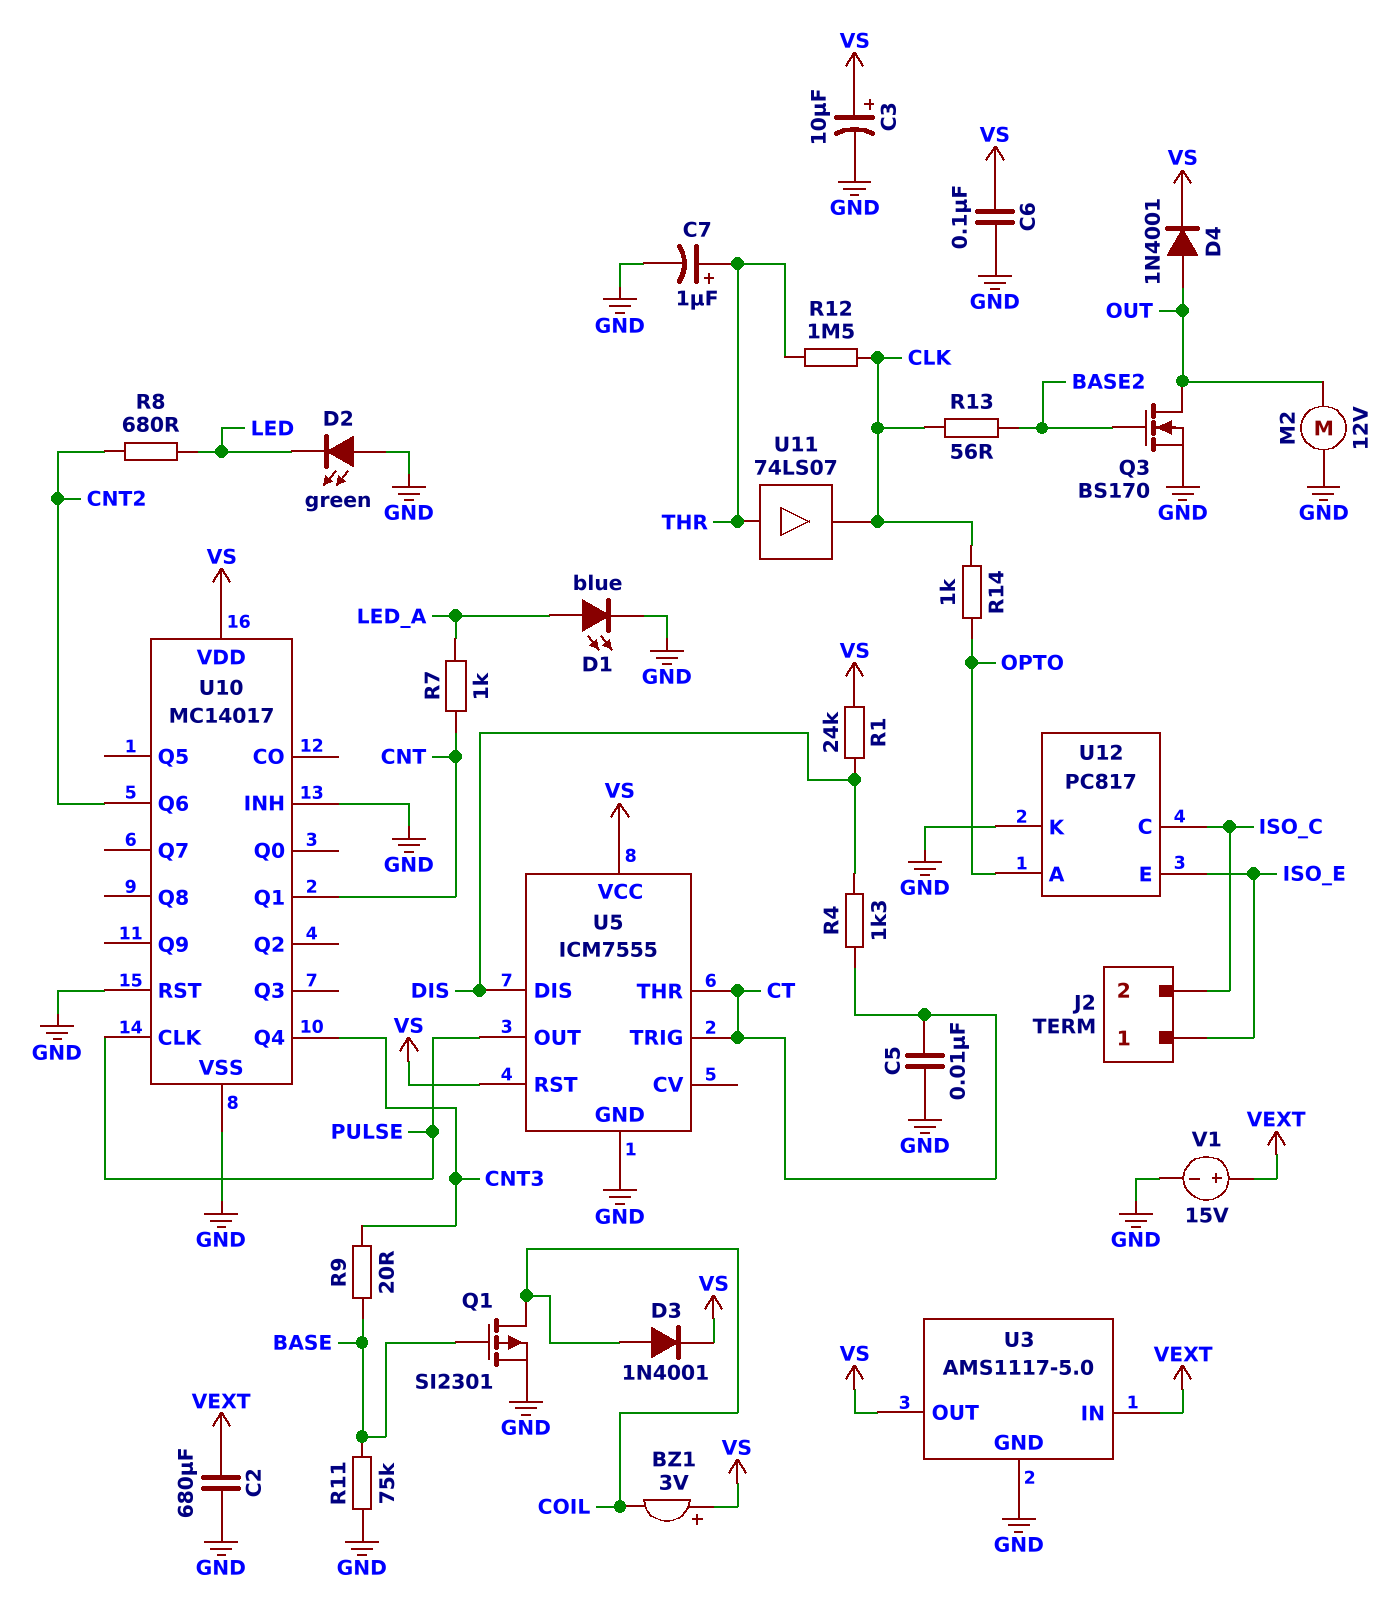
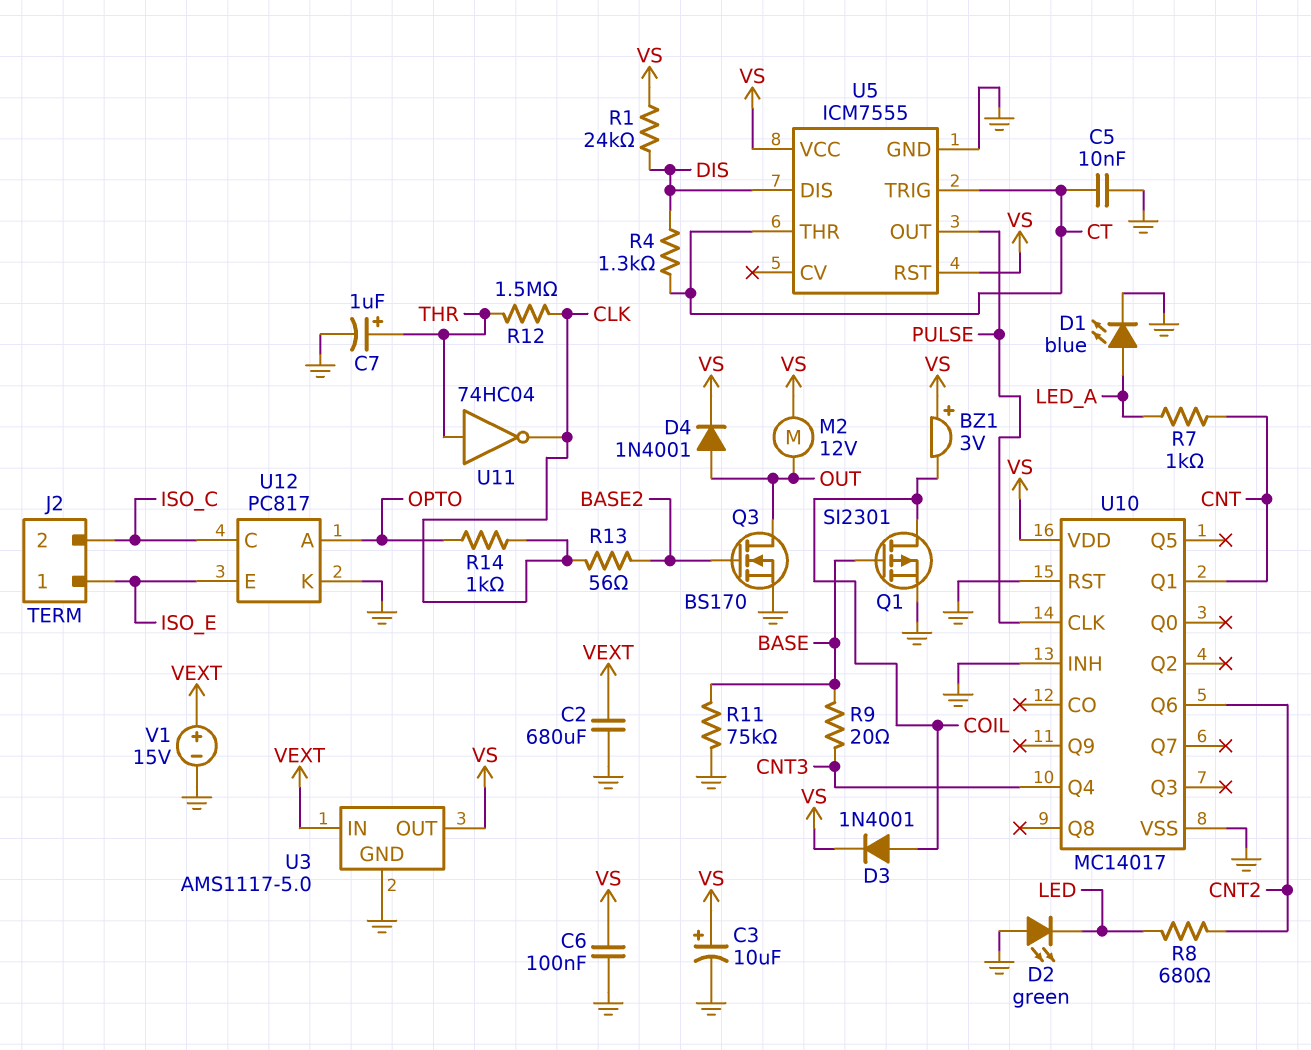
M2: motor 12V (GND, OUT) -> motor 12V (OUT, VS)
U11: buffer 74LS07 (in THR, out CLK) -> NOT 74HC04 (in THR, out CLK)

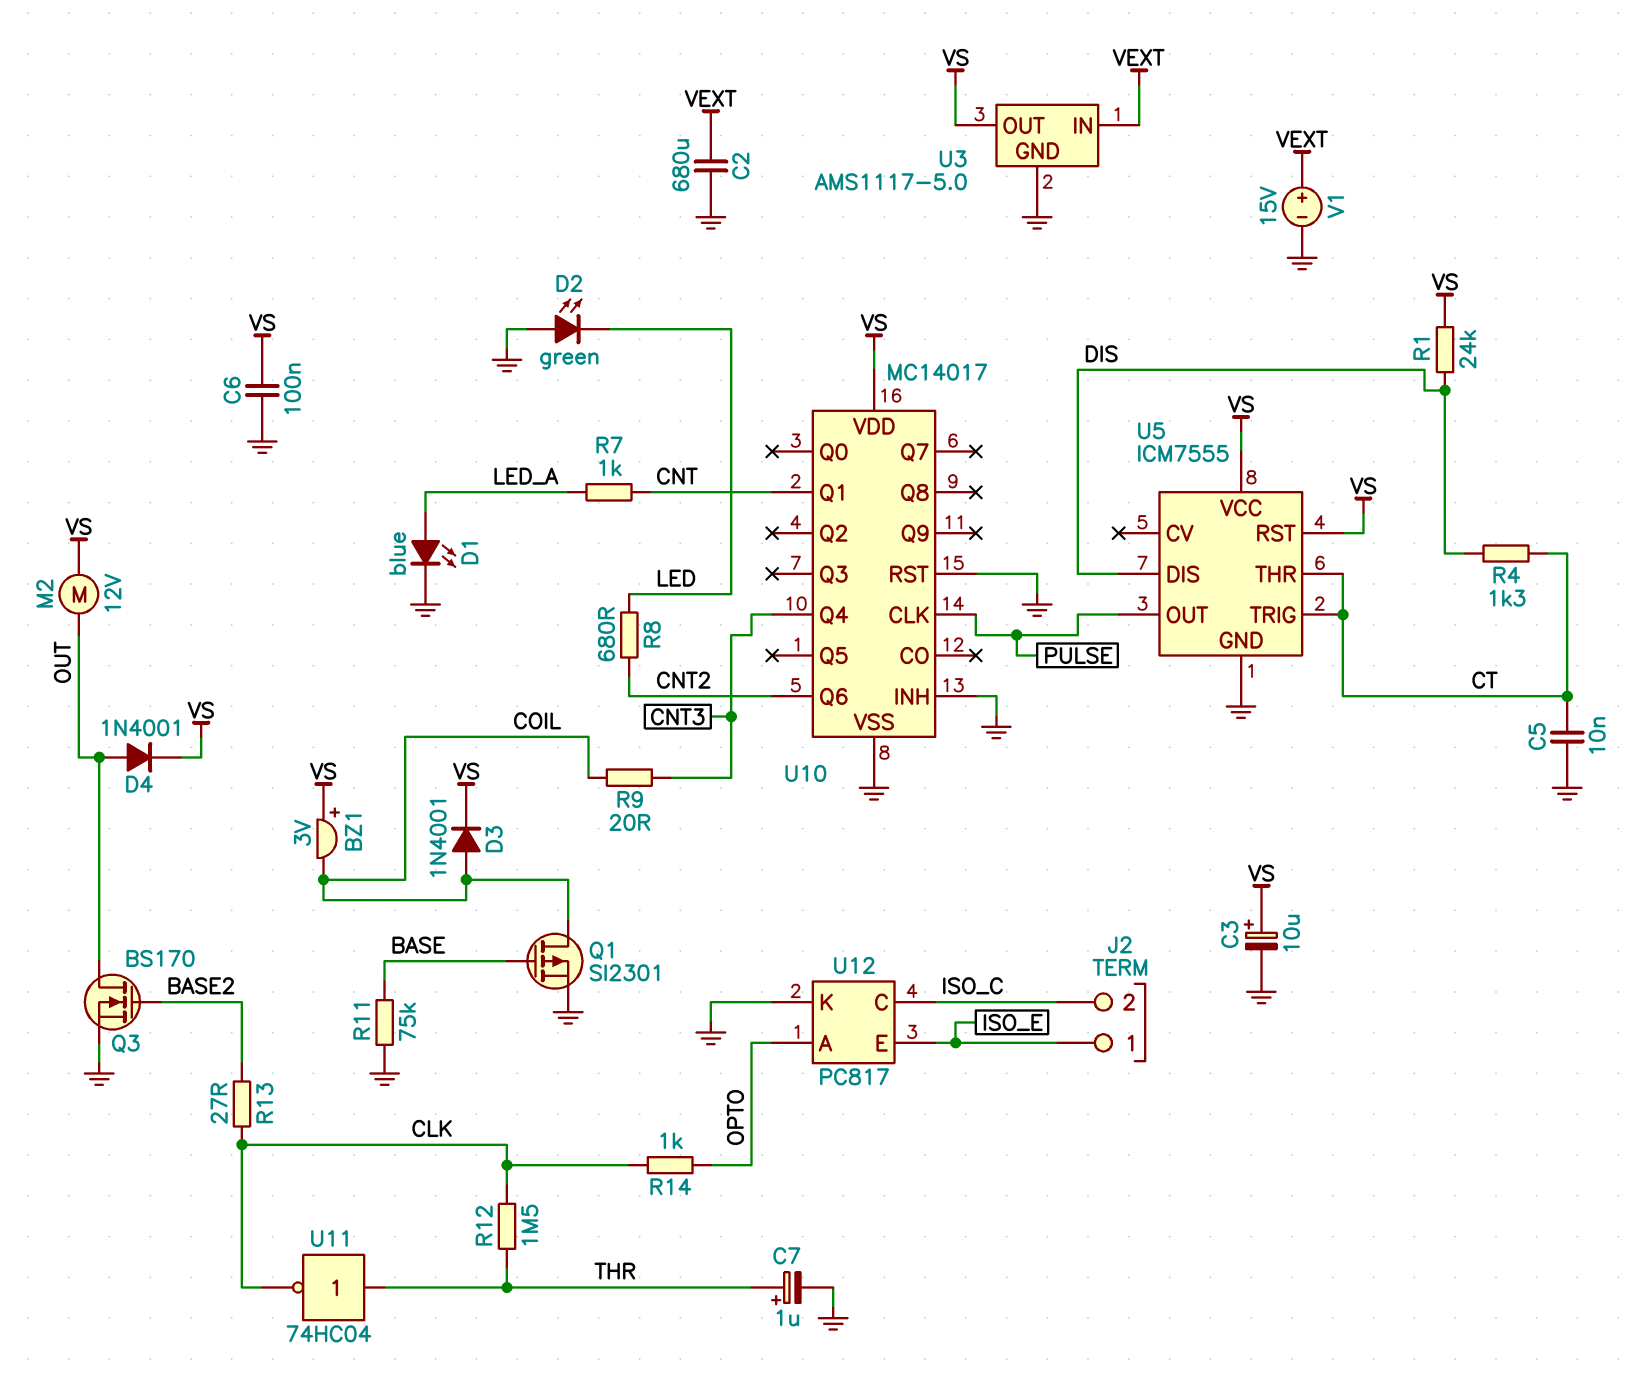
R9: 20 (BASE, CNT3) -> 20 (CNT3, COIL)
R13: 56 (BASE2, CLK) -> 27 (BASE2, CLK)

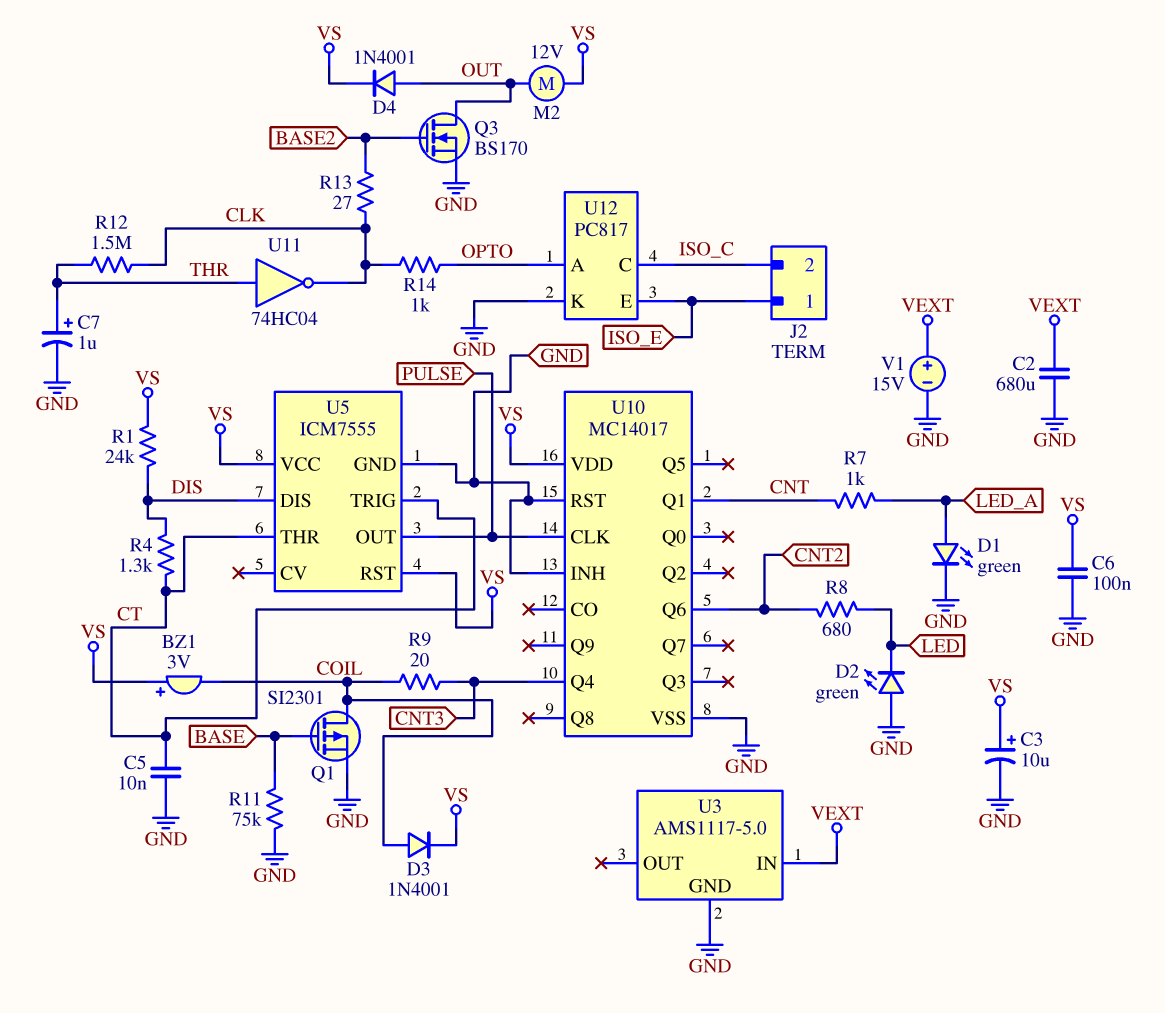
D1: LED blue (A LED_A, K GND) -> LED green (A LED_A, K GND)
U3 pin OUT: VS -> none

